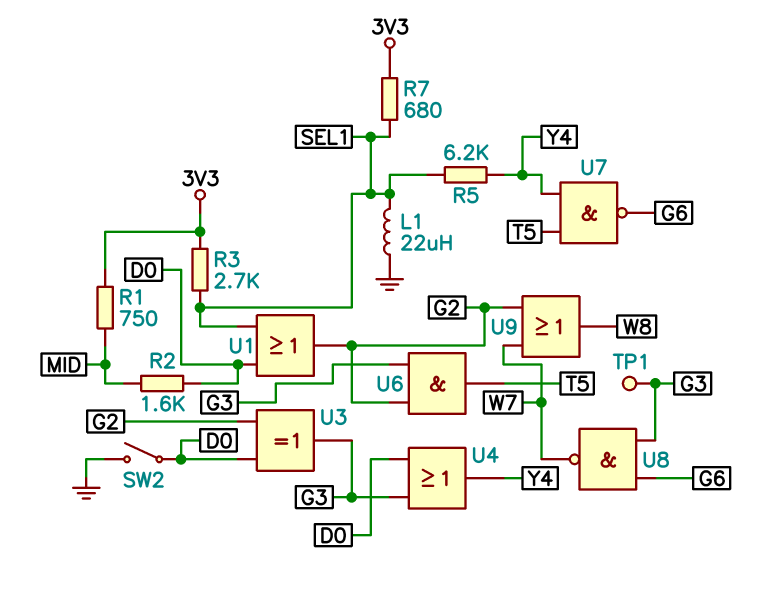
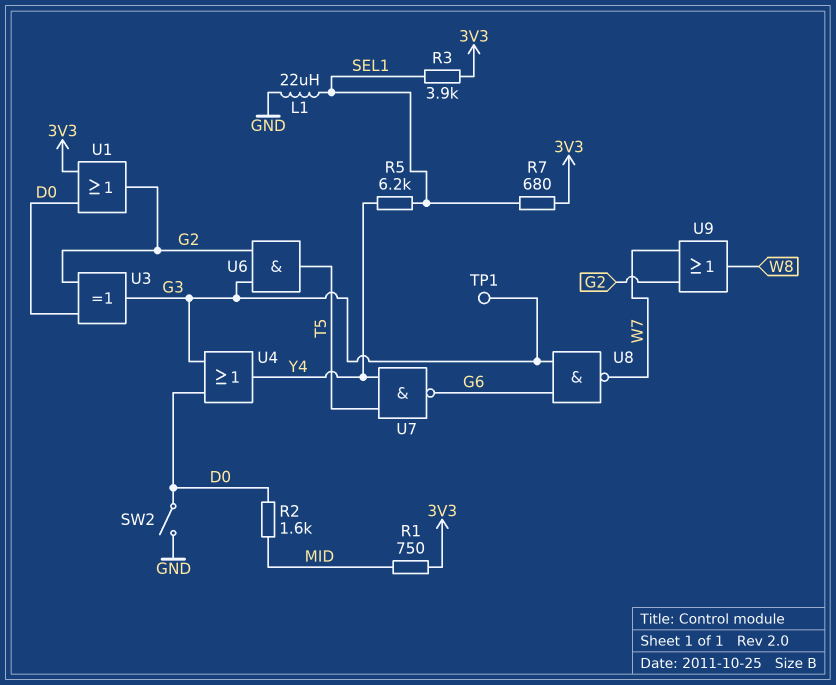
R3: 2.7k (3V3, SEL1) -> 3.9k (3V3, SEL1)
U1: OR (in D0, in SEL1, out G2) -> OR (in 3V3, in D0, out G2)

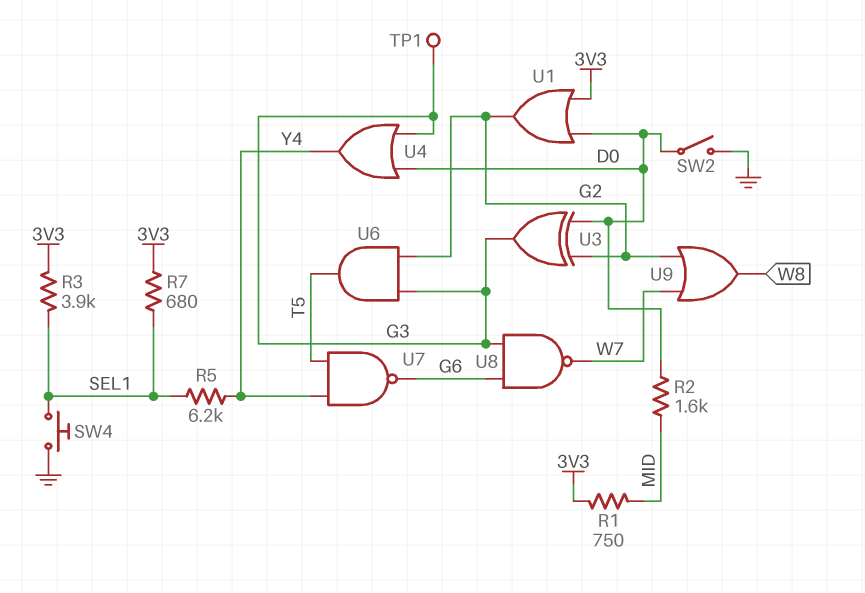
L1: 22uH (GND, SEL1) -> none
SW4: none -> button (GND, SEL1)

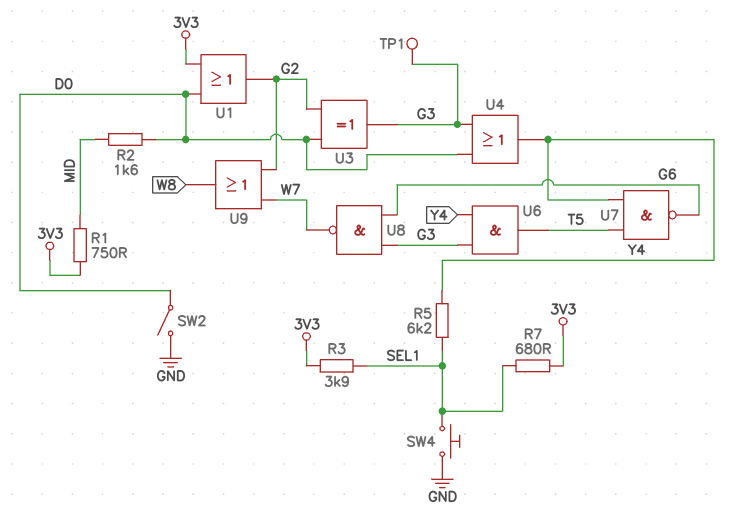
U6: AND (in G2, in G3, out T5) -> AND (in G3, in Y4, out T5)

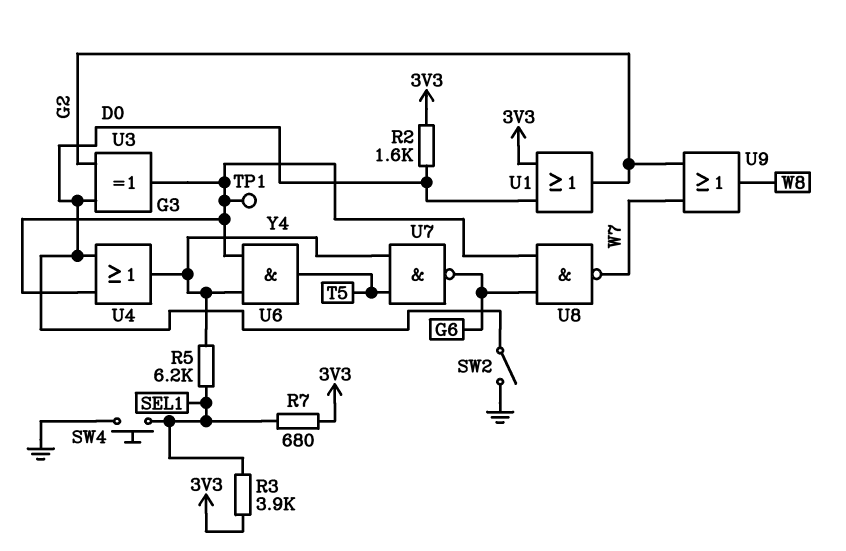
R1: 750 (3V3, MID) -> none
R2: 1.6k (D0, MID) -> 1.6k (3V3, D0)

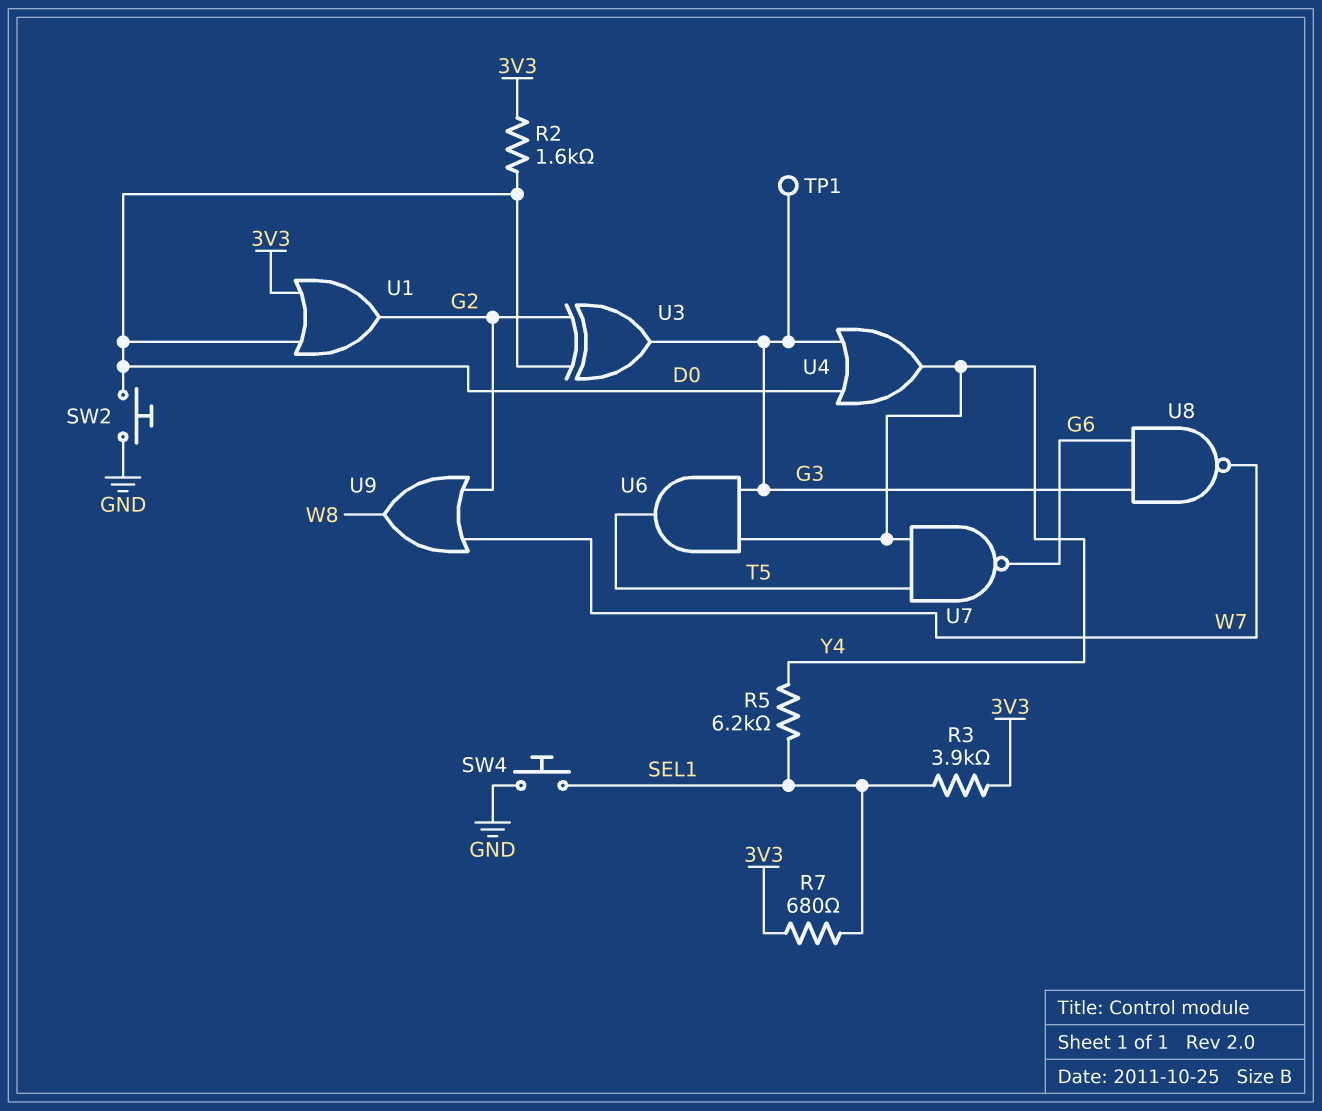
SW2: switch (D0, GND) -> button (D0, GND)

